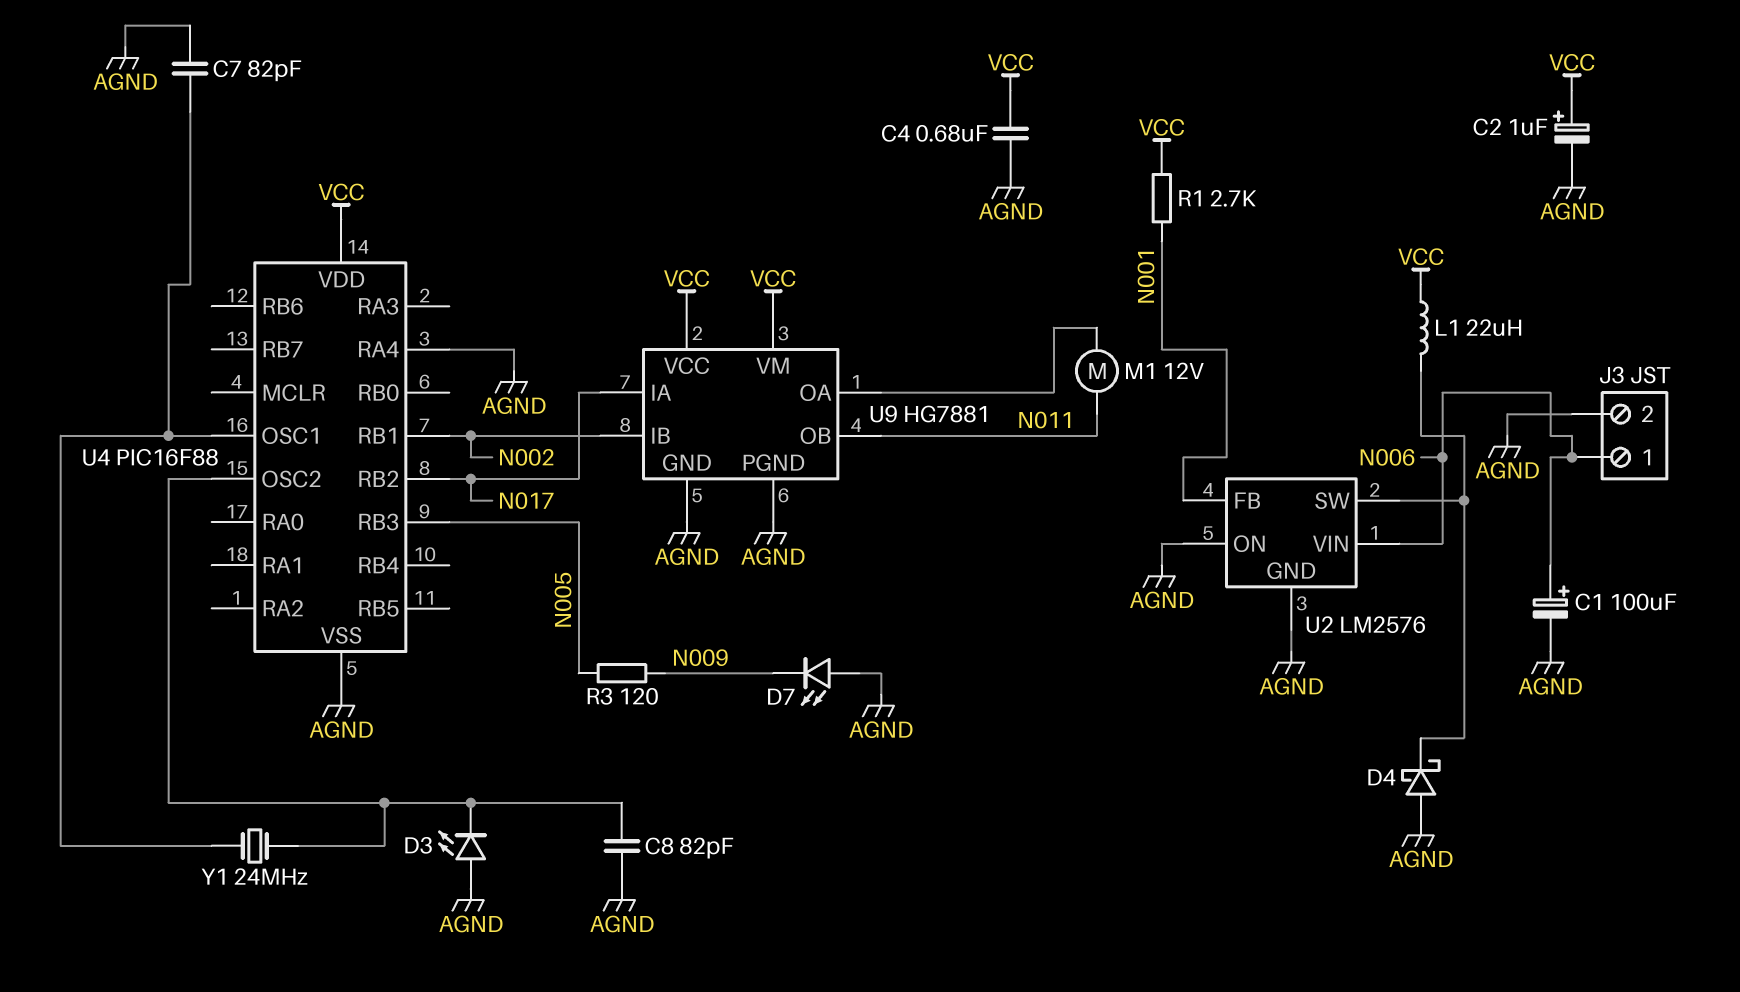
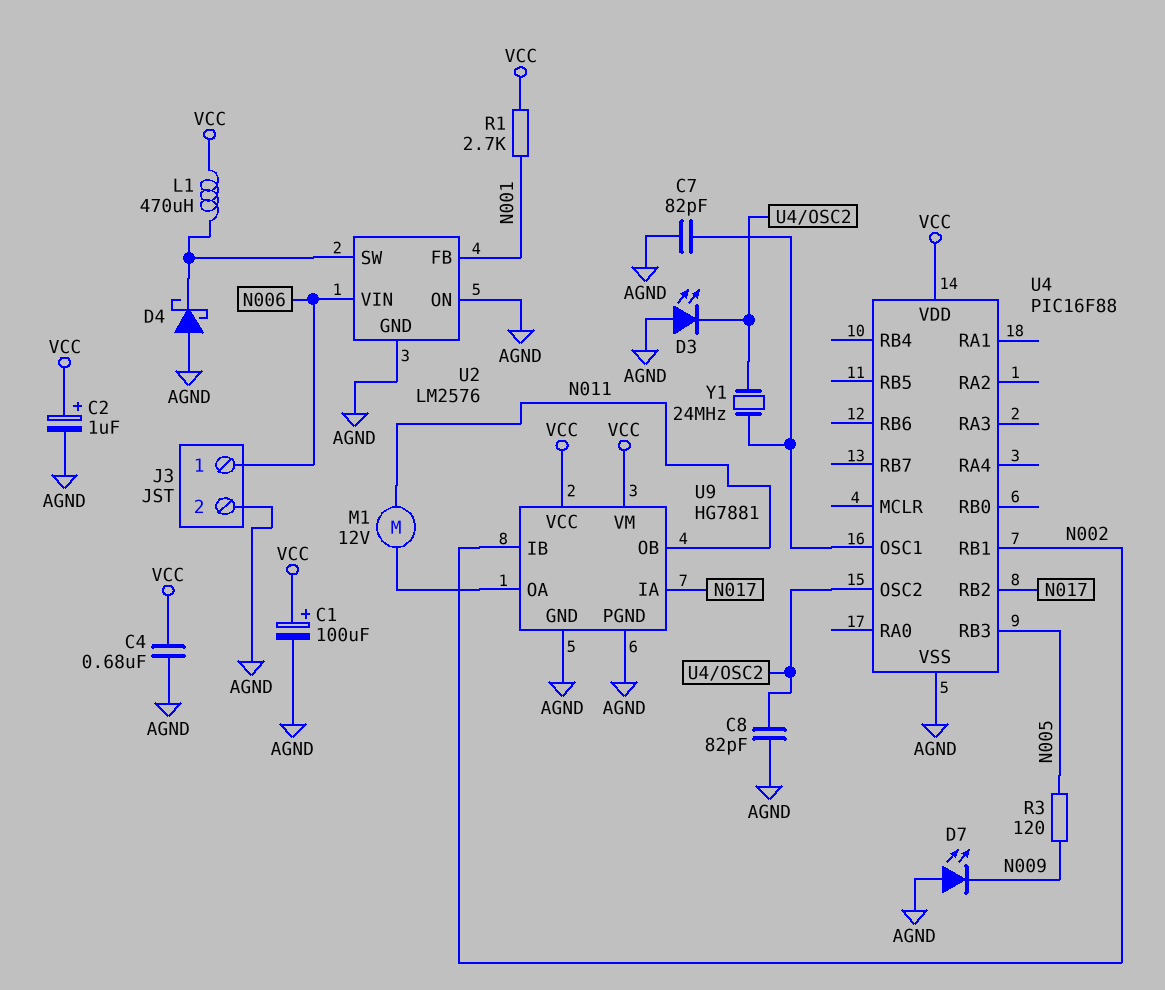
C1: 100uF (plus N006, minus AGND) -> 100uF (plus VCC, minus AGND)
L1: 22uH (U2/SW, VCC) -> 470uH (U2/SW, VCC)
U4 pin RA4: AGND -> none

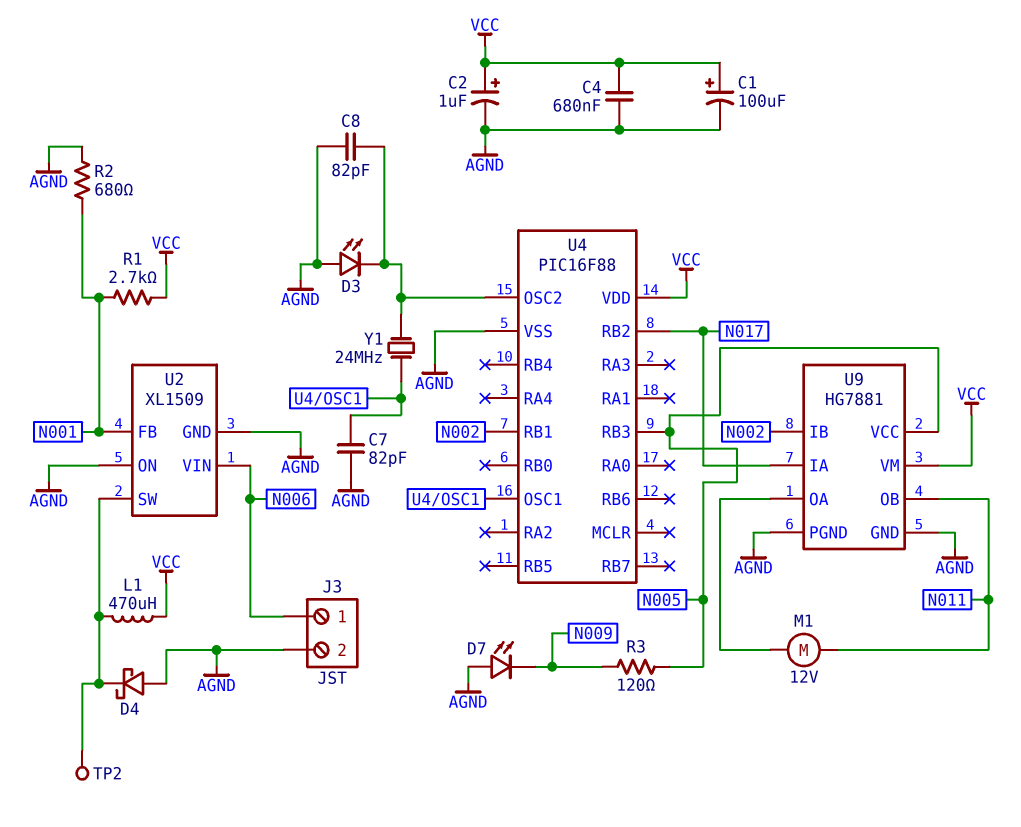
R2: none -> 680 (AGND, N001)
TP2: none -> test point (U2/SW)
U2: LM2576 -> XL1509
U9 pin VCC: VCC -> N005

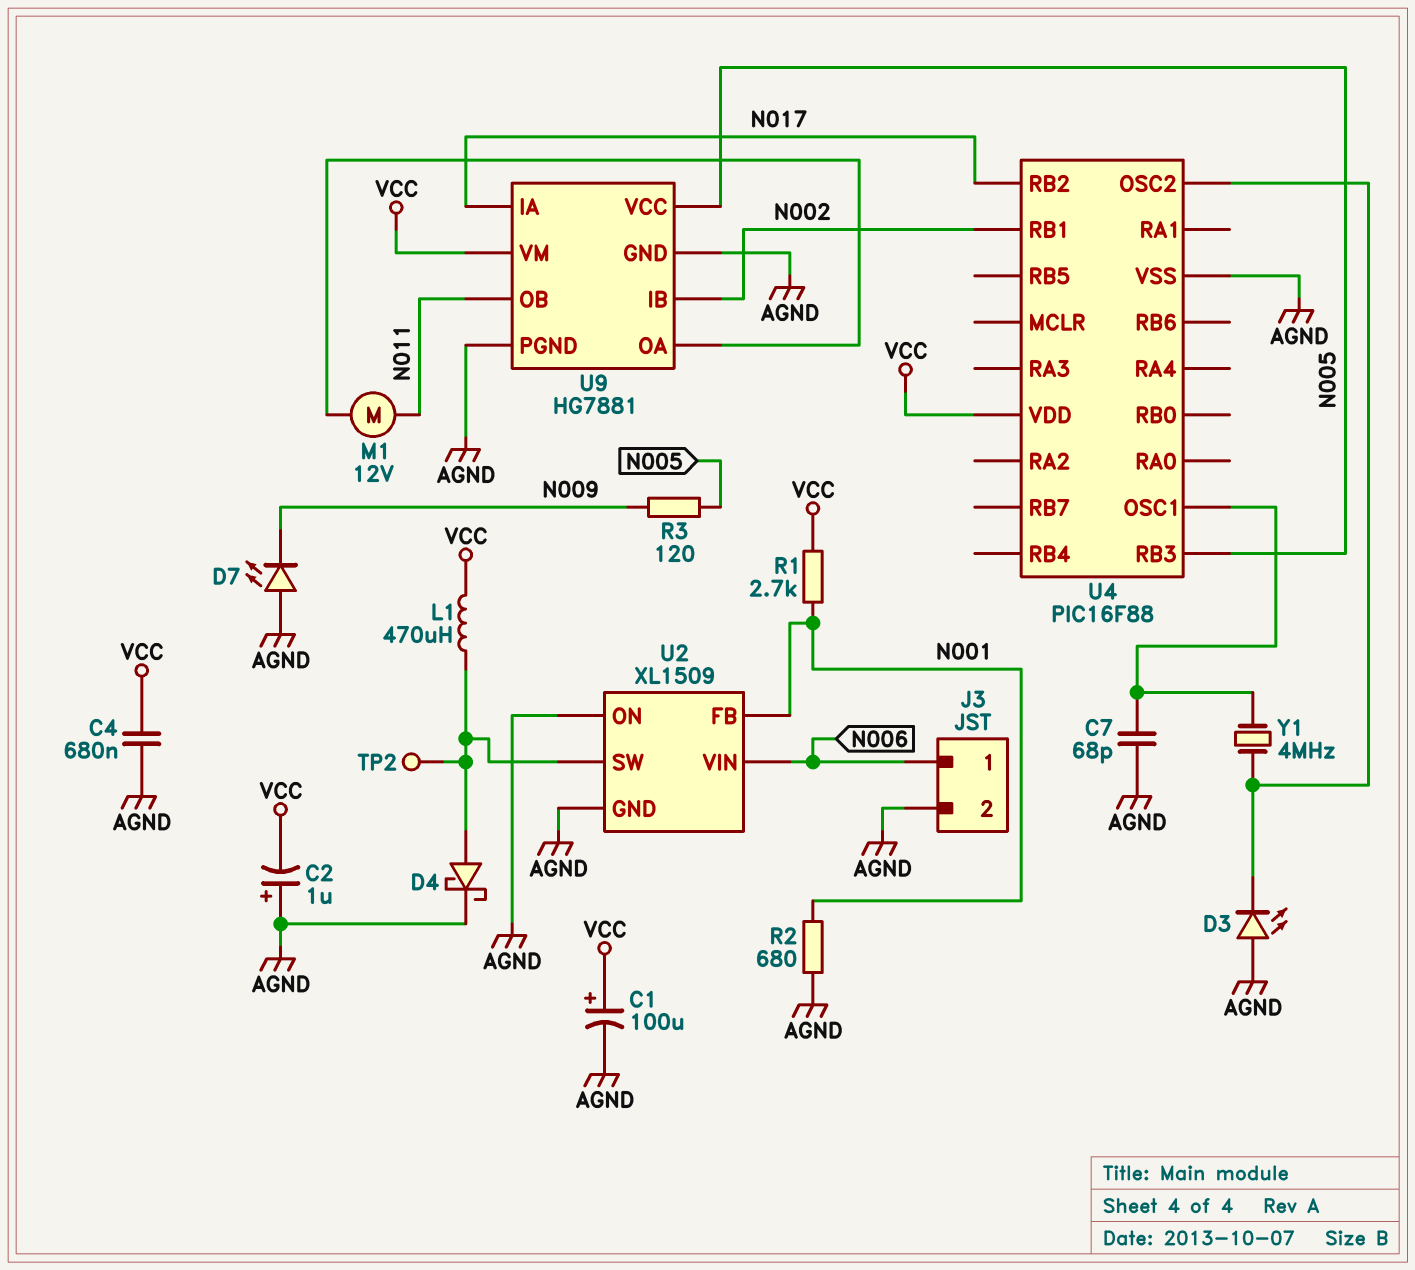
C2: 1uF (plus VCC, minus AGND) -> 1uF (plus AGND, minus VCC)
C7: 82pF (AGND, U4/OSC1) -> 68pF (AGND, U4/OSC1)
C8: 82pF (AGND, U4/OSC2) -> none
D4: schottky (A AGND, K U2/SW) -> schottky (A U2/SW, K AGND)
Y1: 24MHz (U4/OSC1, U4/OSC2) -> 4MHz (U4/OSC1, U4/OSC2)

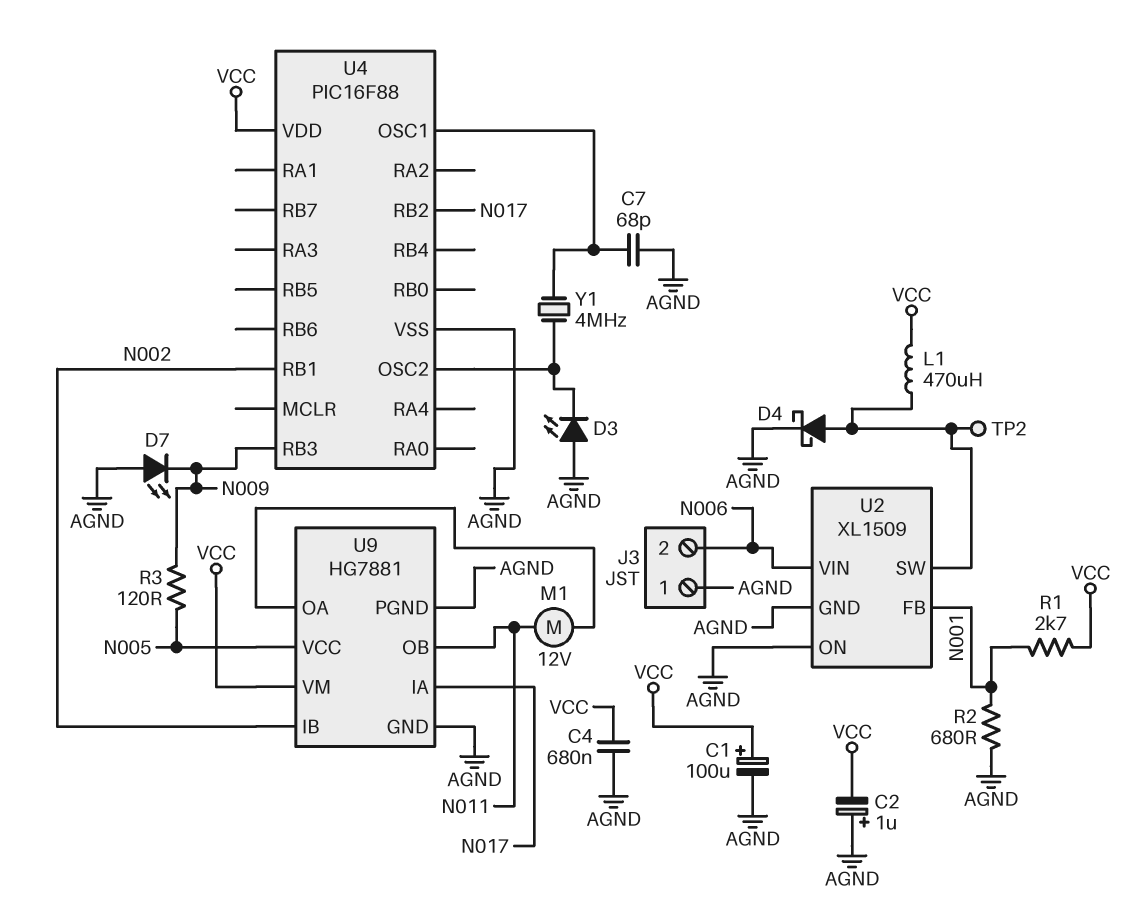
J3 pin 1: N006 -> AGND
J3 pin 2: AGND -> N006
U4 pin RB3: N005 -> N009

